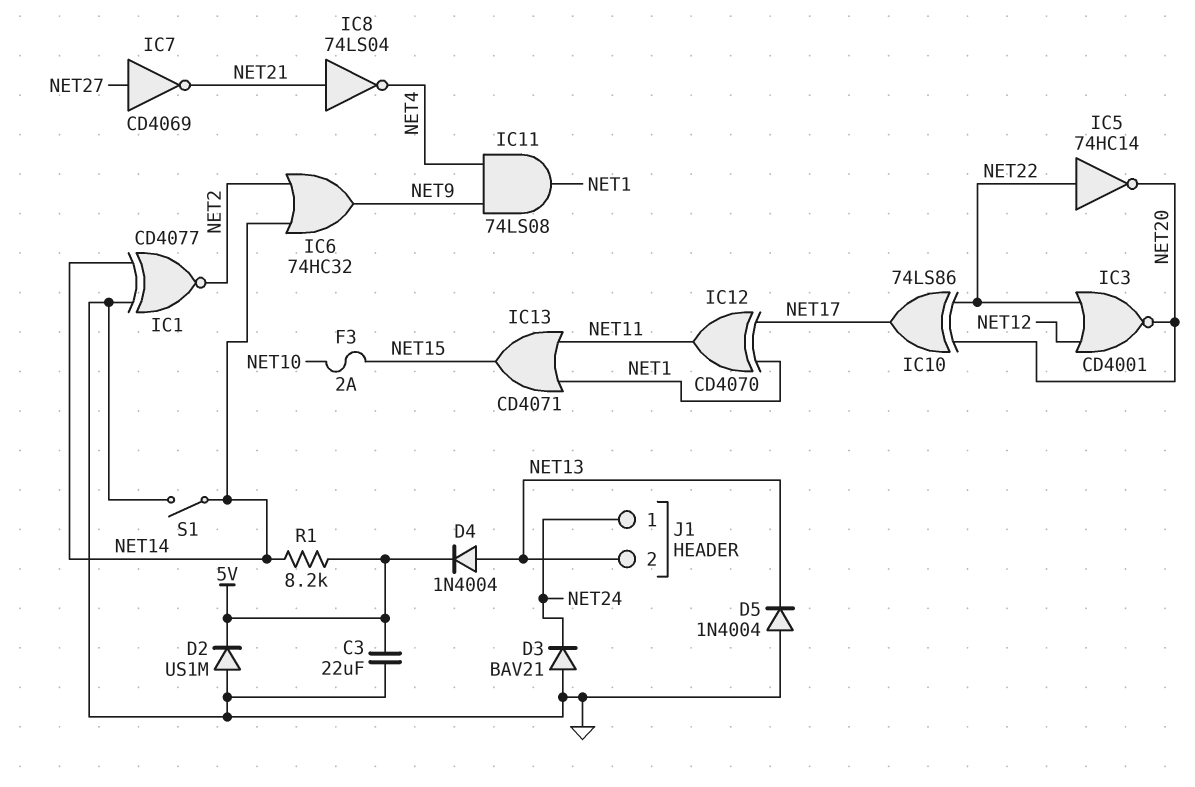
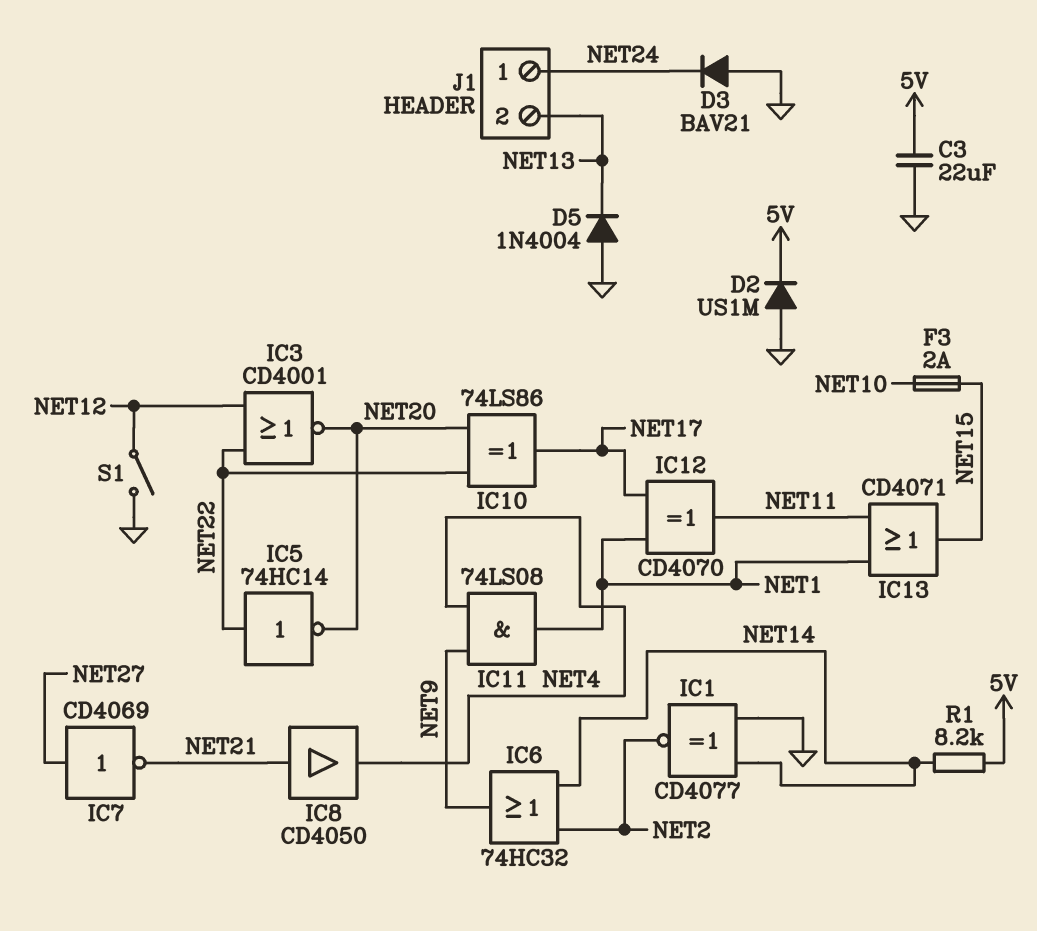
D4: diode 1N4004 (A NET13, K 5V) -> none
IC8: NOT 74LS04 (in NET21, out NET4) -> buffer CD4050 (in NET21, out NET4)
S1: switch (GND, NET14) -> switch (GND, NET12)

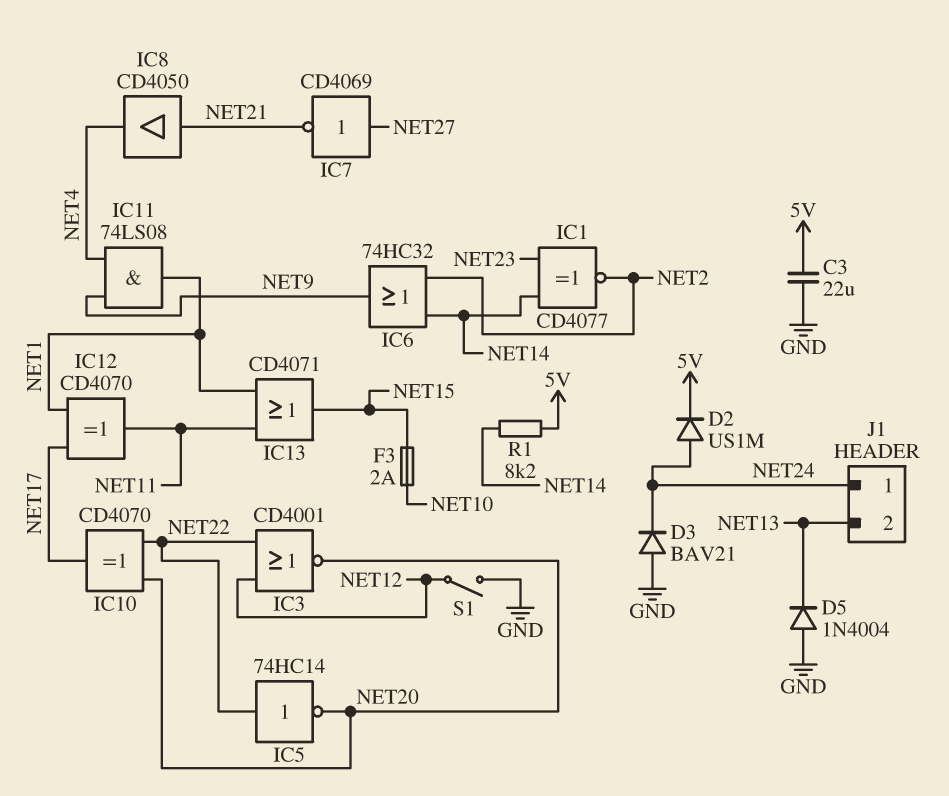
D2: diode US1M (A GND, K 5V) -> diode US1M (A NET24, K 5V)
IC1: XNOR CD4077 (in GND, in NET14, out NET2) -> XNOR CD4077 (in NET14, in NET23, out NET2)
IC10: XOR 74LS86 (in NET20, in NET22, out NET17) -> XOR CD4070 (in NET20, in NET22, out NET17)

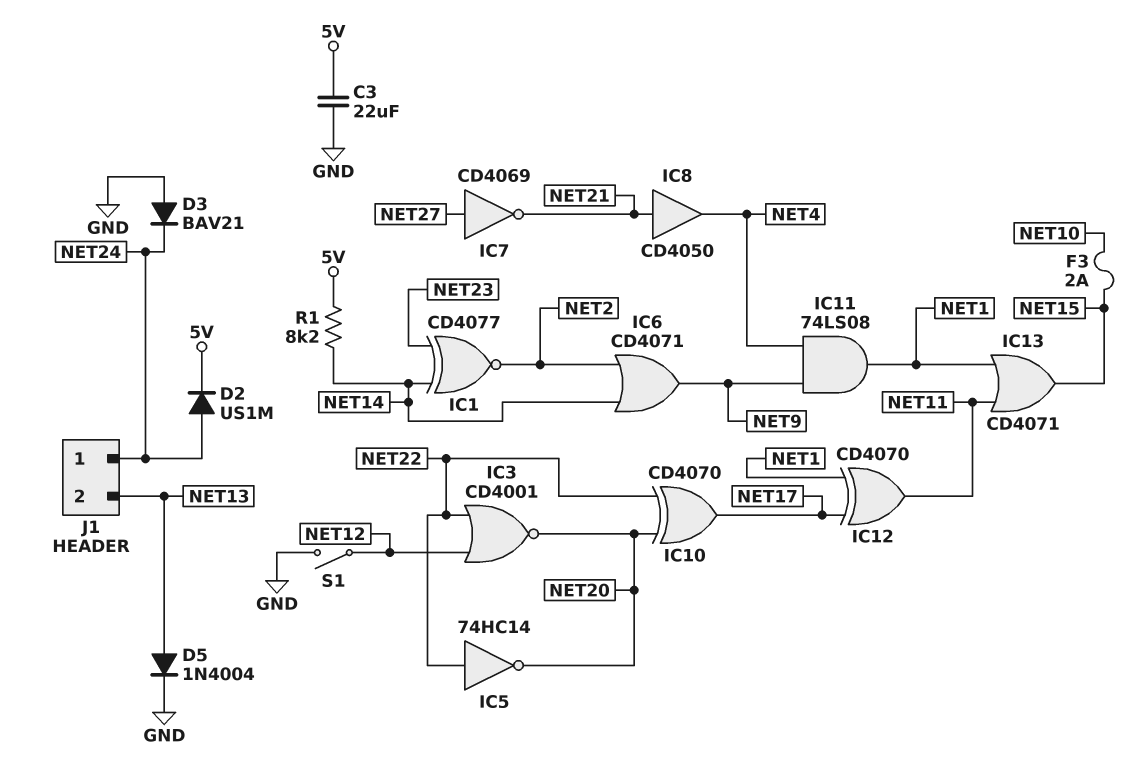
D5: diode 1N4004 (A GND, K NET13) -> diode 1N4004 (A NET13, K GND)
IC6: OR 74HC32 (in NET2, in NET14, out NET9) -> OR CD4071 (in NET2, in NET14, out NET9)

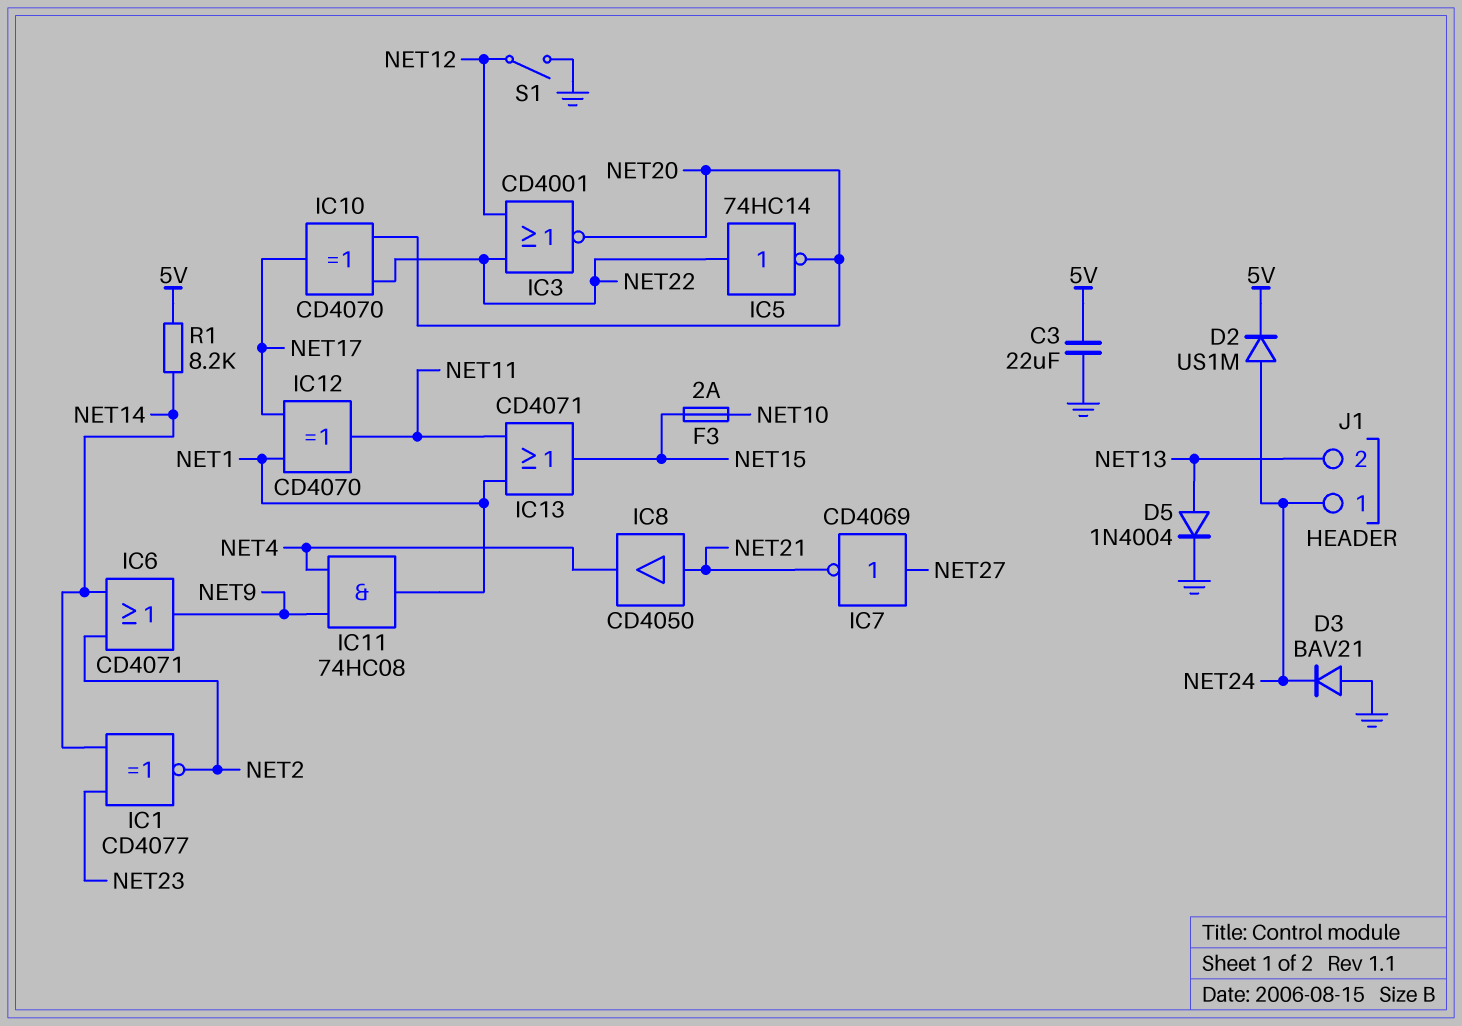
IC11: AND 74LS08 (in NET4, in NET9, out NET1) -> AND 74HC08 (in NET4, in NET9, out NET1)

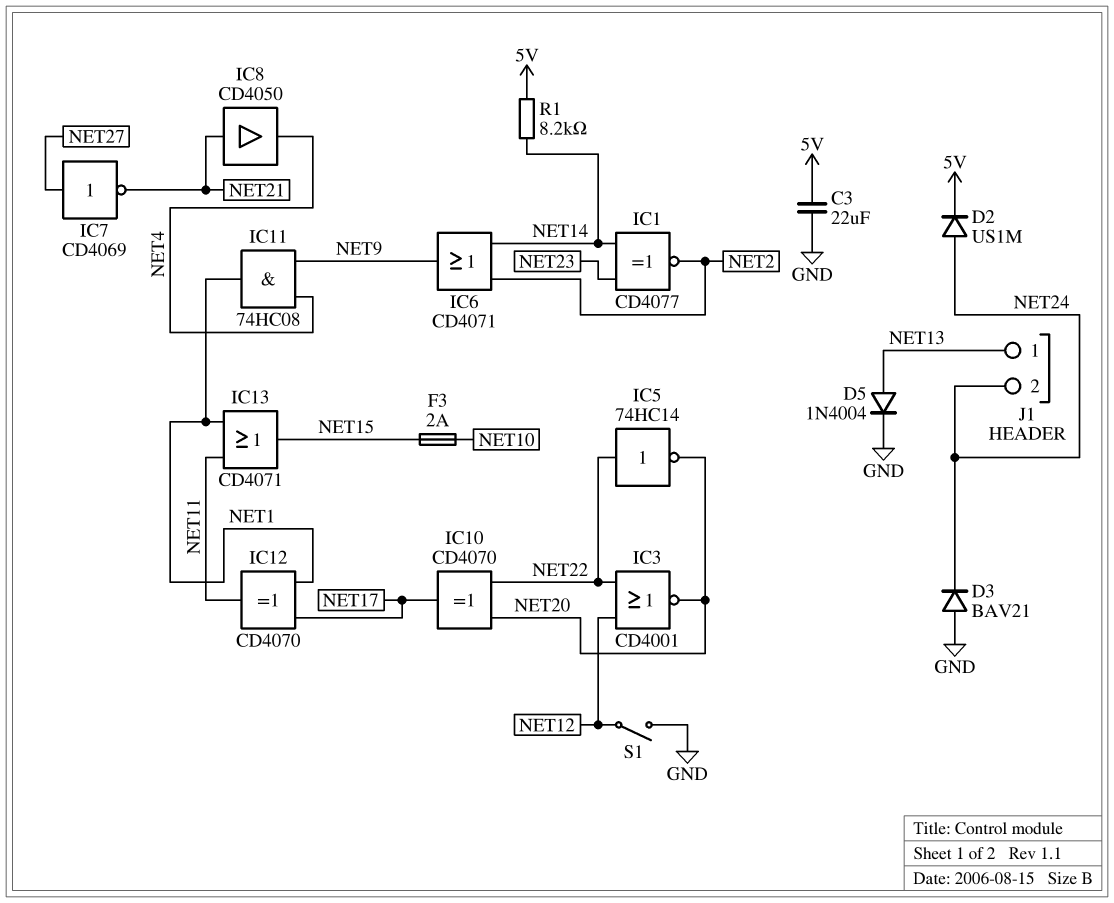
J1 pin 1: NET24 -> NET13
J1 pin 2: NET13 -> NET24

